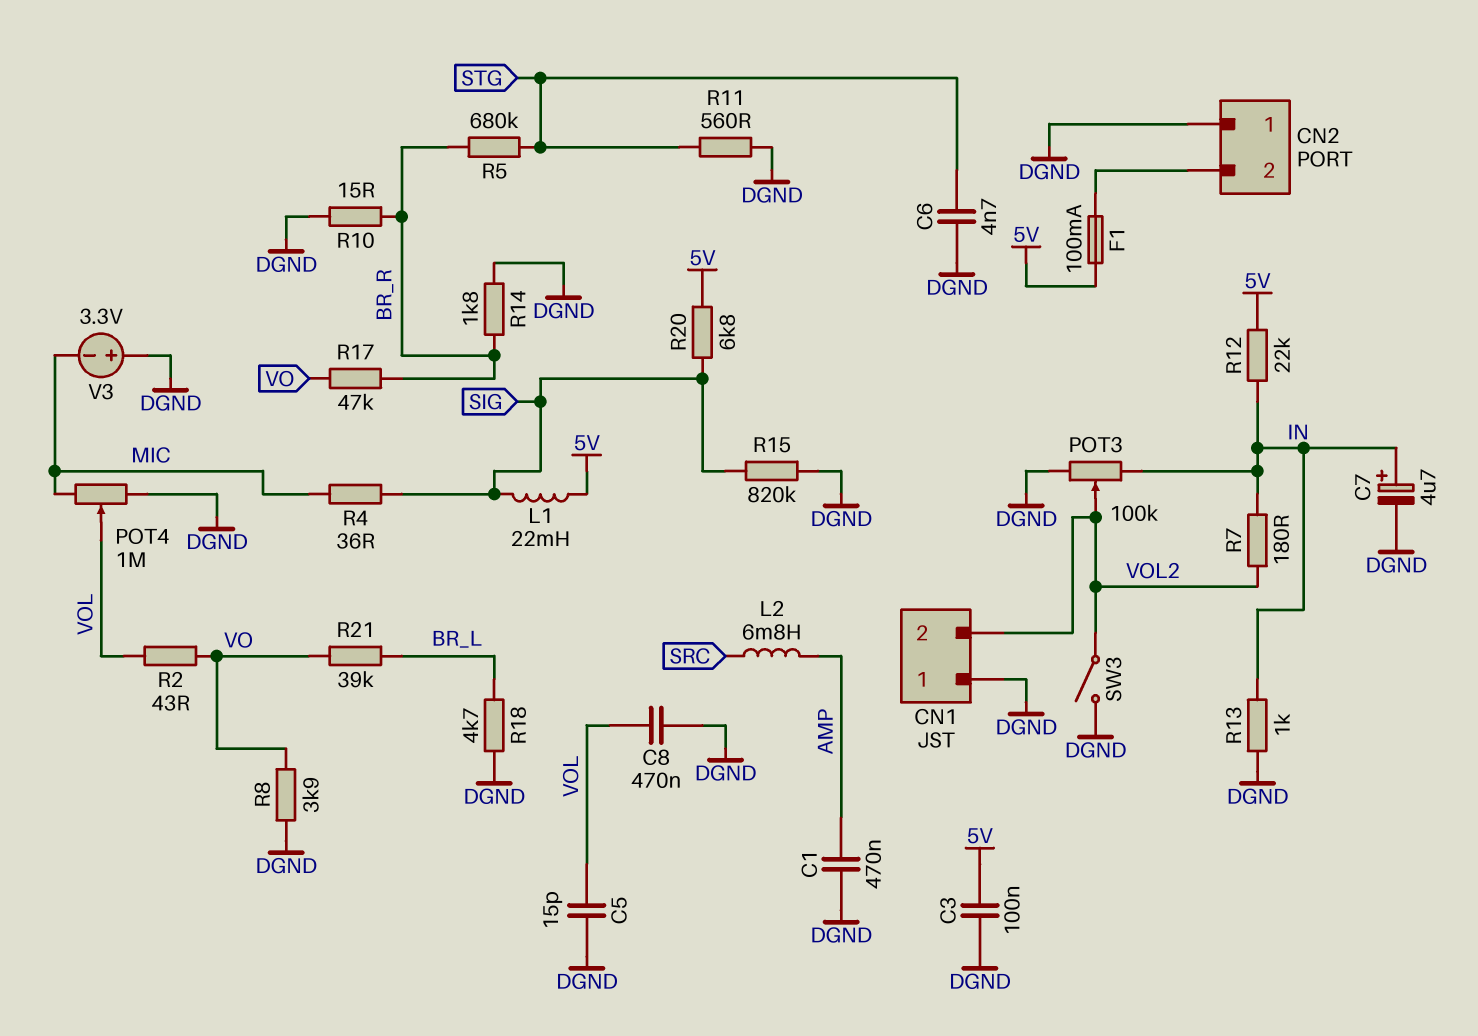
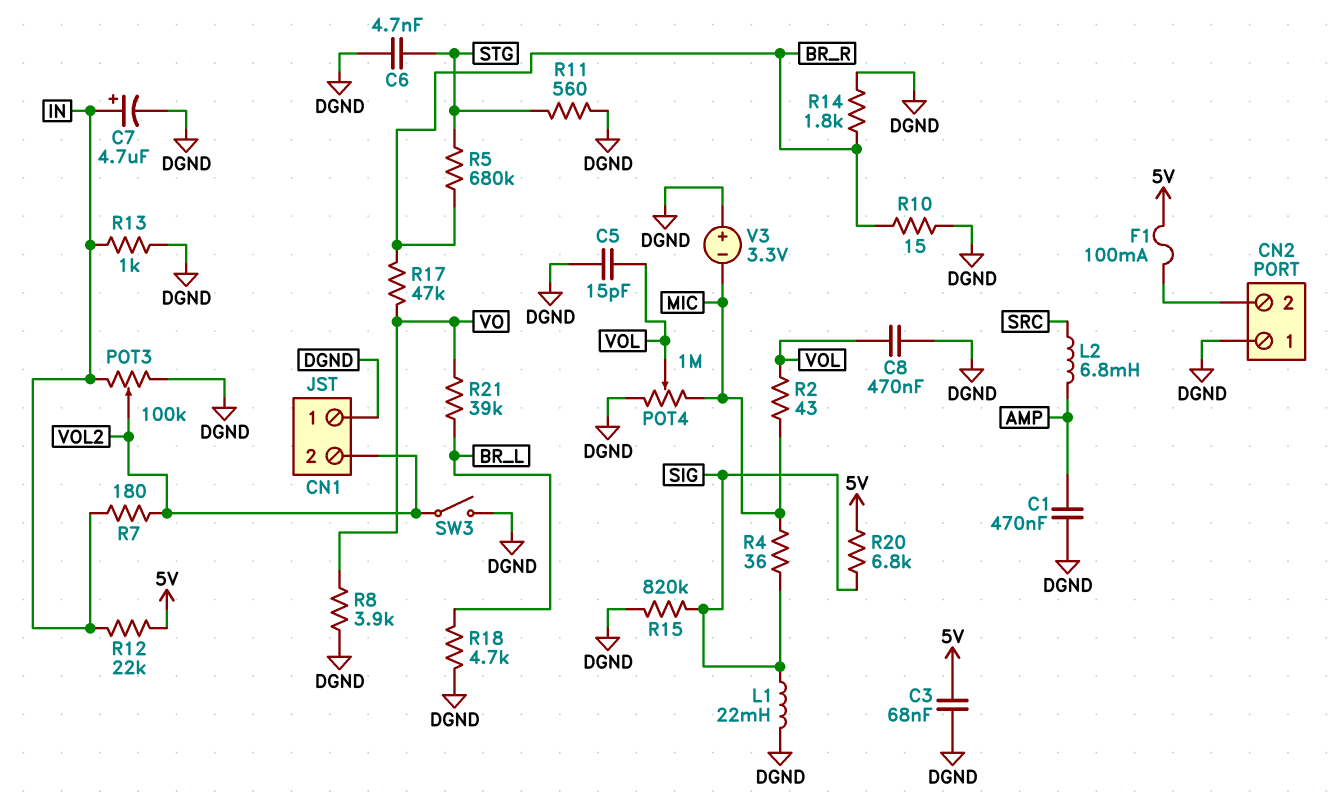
C3: 100nF (5V, DGND) -> 68nF (5V, DGND)
L1: 22mH (5V, SIG) -> 22mH (DGND, SIG)
R2: 43 (VO, VOL) -> 43 (MIC, VOL)

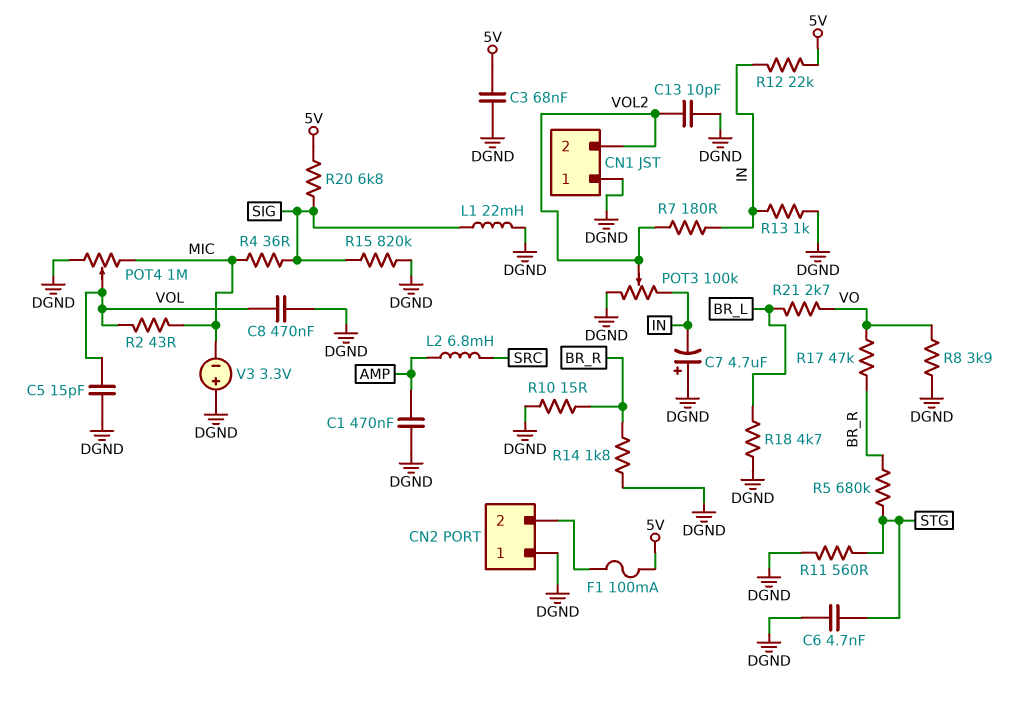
C7: 4.7uF (plus IN, minus DGND) -> 4.7uF (plus DGND, minus IN)
C13: none -> 10pF (DGND, VOL2)
R21: 39k (BR_L, VO) -> 2.7k (BR_L, VO)
SW3: switch (DGND, VOL2) -> none

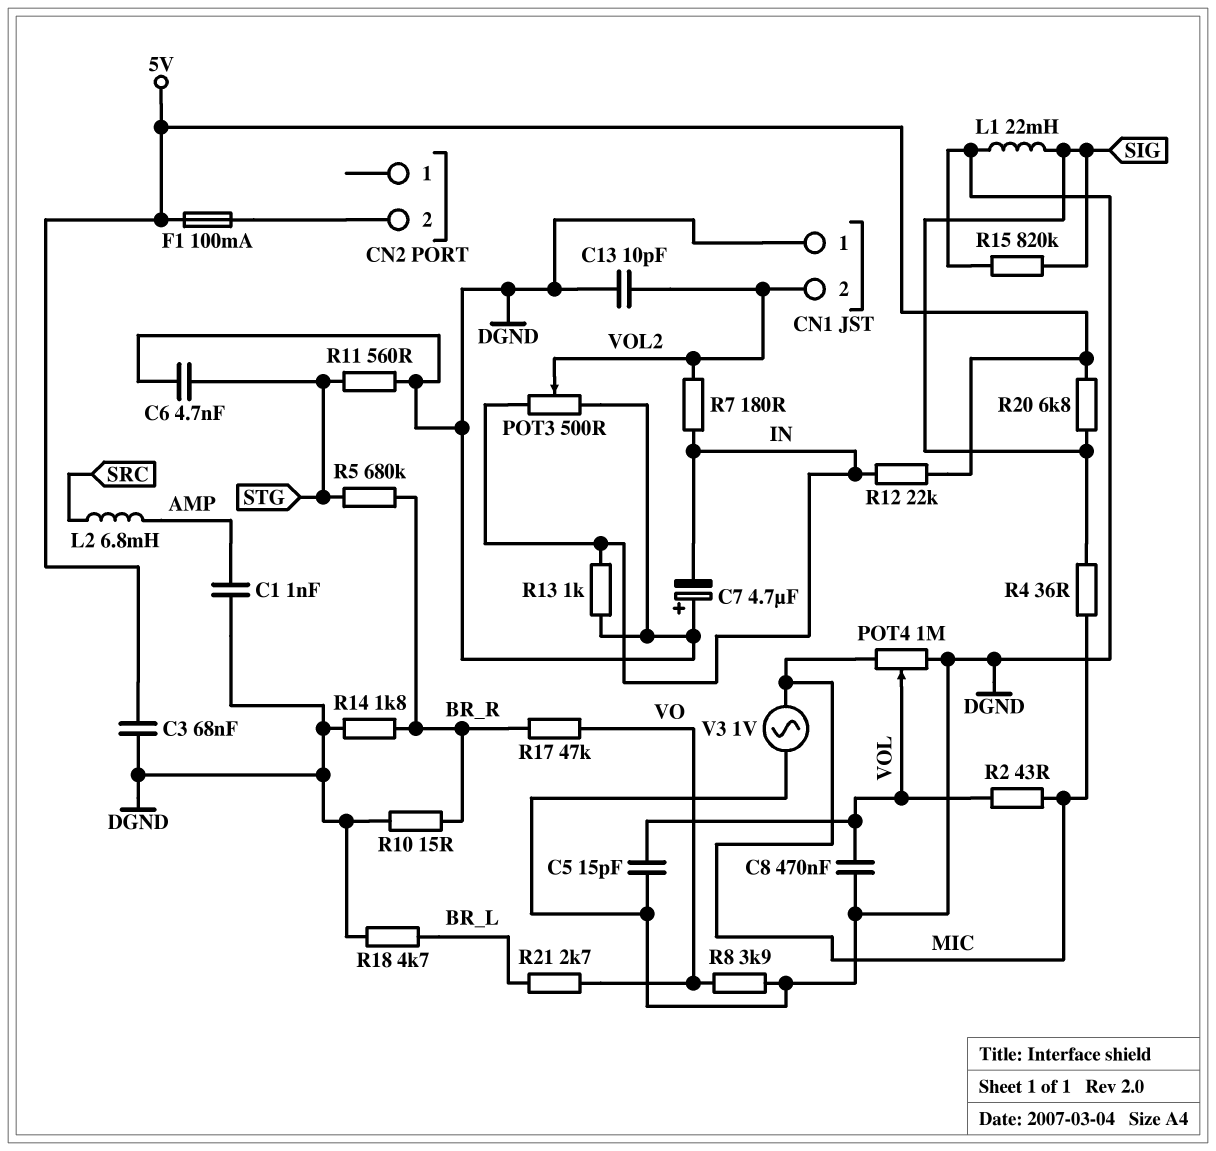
C1: 470nF (AMP, DGND) -> 1nF (AMP, DGND)
CN2 pin 1: DGND -> none
POT3: 100k (DGND, IN, wiper VOL2) -> 500 (DGND, IN, wiper VOL2)
V3: 3.3V (plus DGND, minus MIC) -> AC 1V (DGND, MIC)

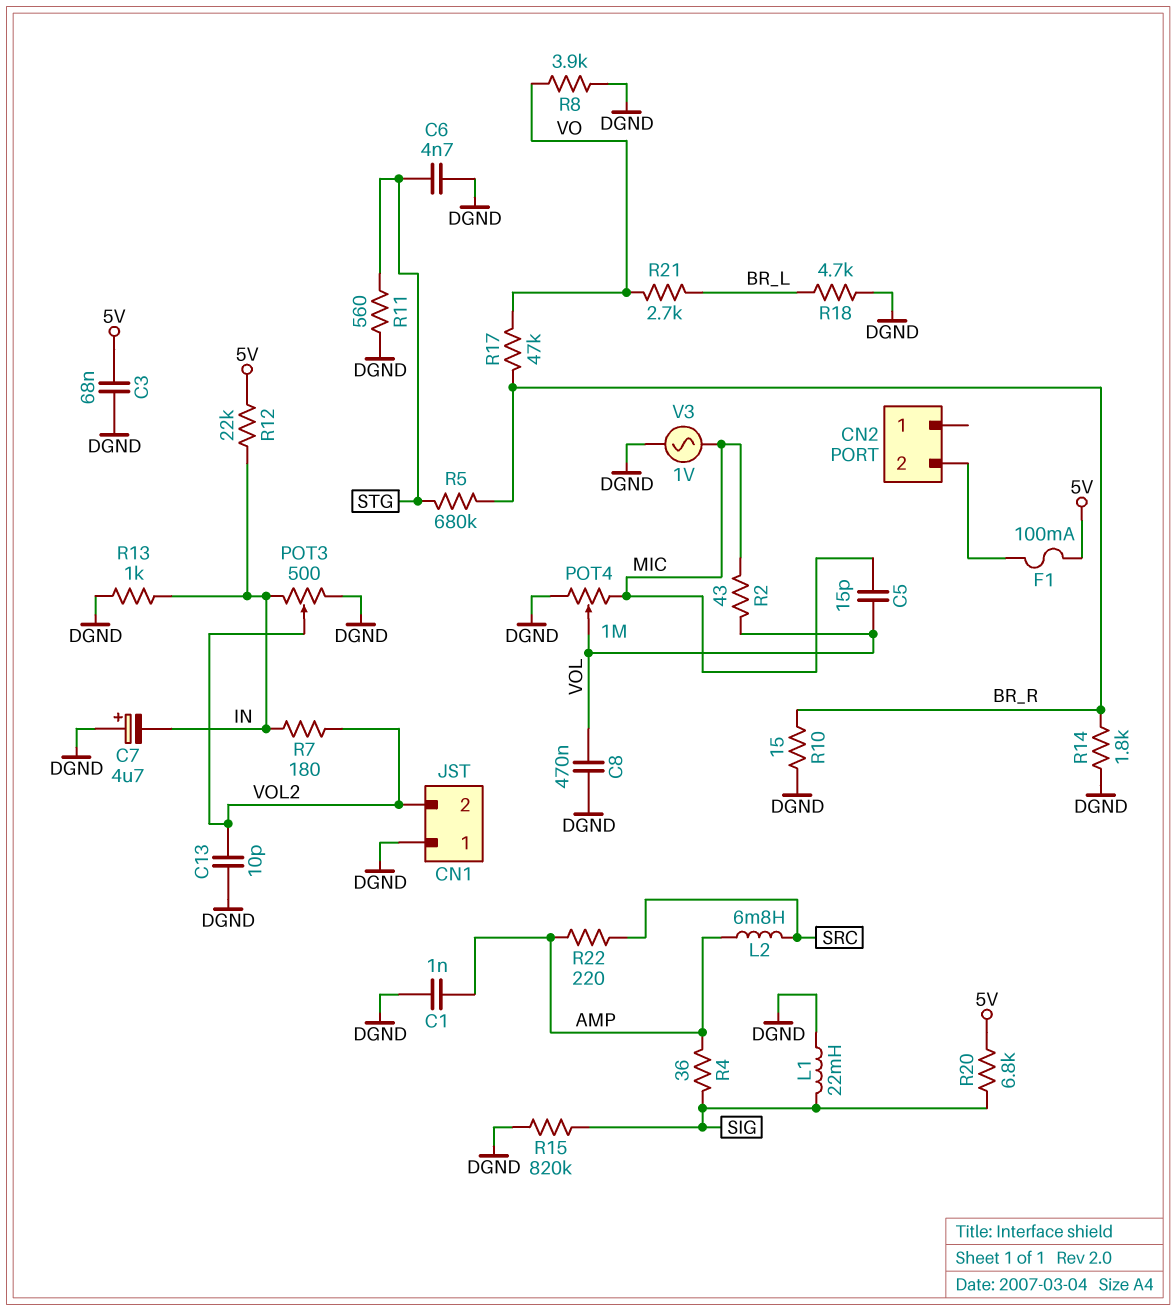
C5: 15pF (DGND, VOL) -> 15pF (MIC, VOL)
R4: 36 (MIC, SIG) -> 36 (AMP, SIG)
R22: none -> 220 (AMP, SRC)

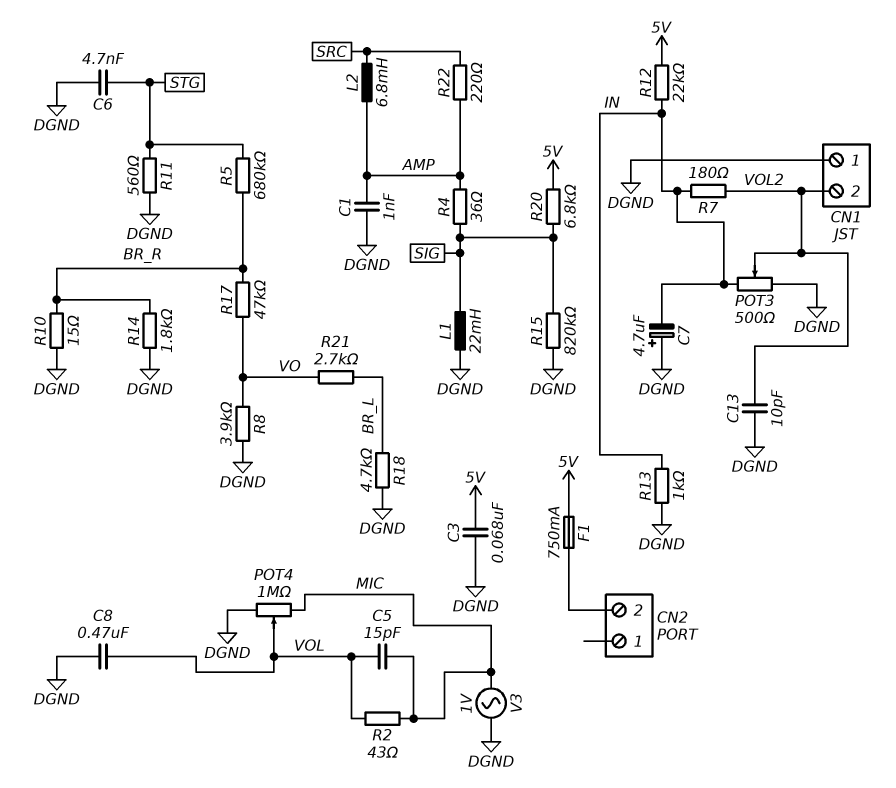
F1: 100mA (5V, CN2/2) -> 750mA (5V, CN2/2)

